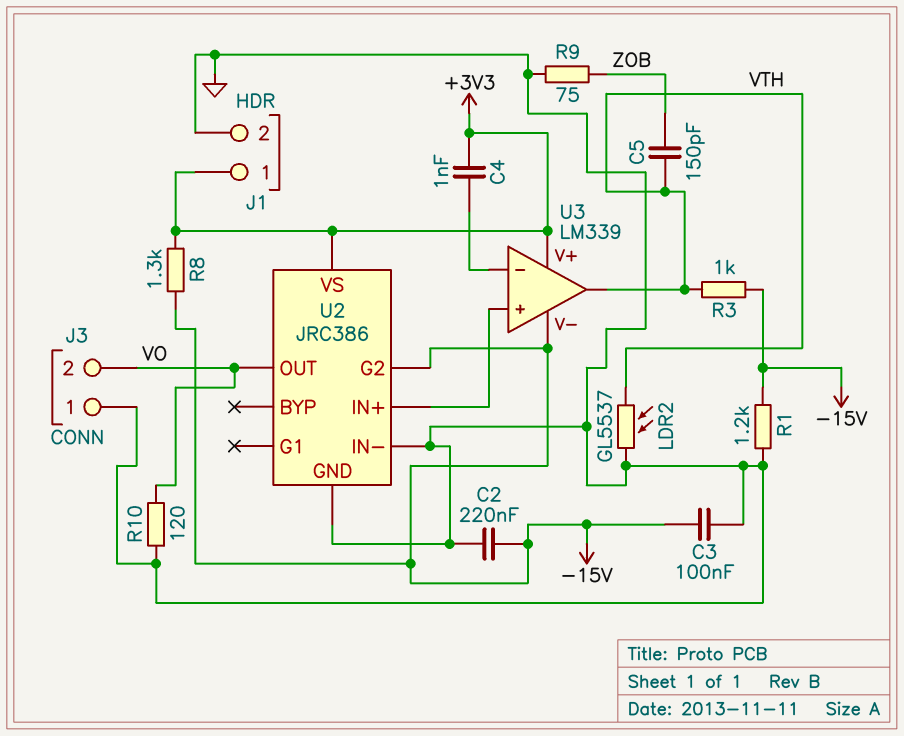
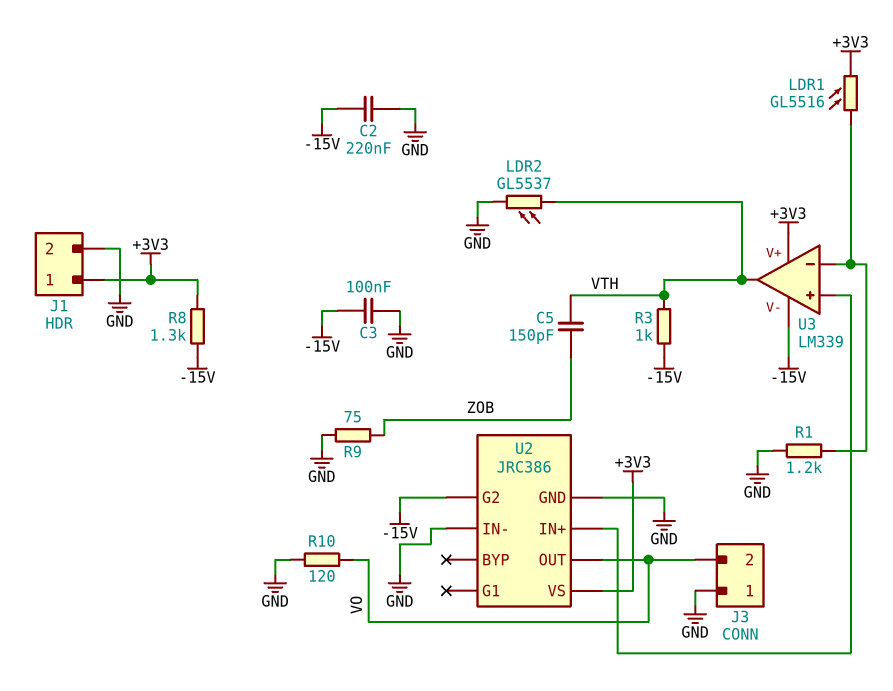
C4: 1nF (+3V3, U3/in-) -> none
LDR1: none -> GL5516 (+3V3, U3/in-)
R1: 1.2k (-15V, GND) -> 1.2k (GND, U3/in-)

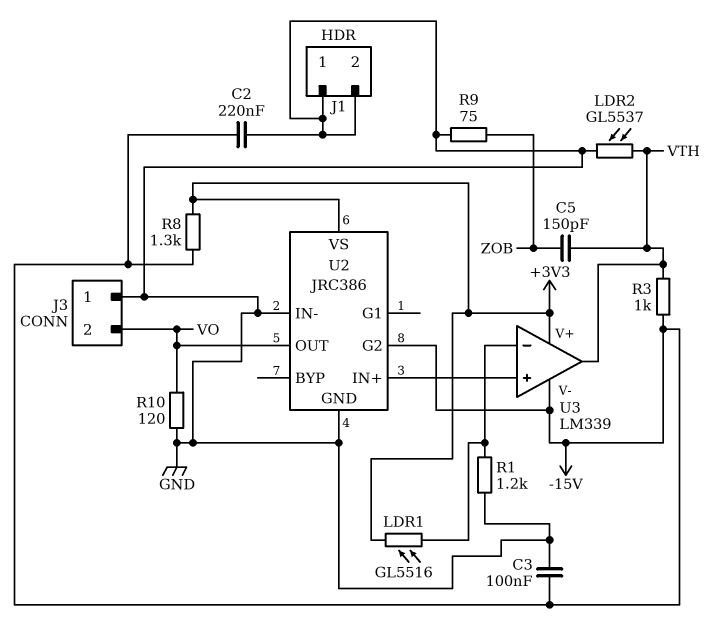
J1 pin 1: +3V3 -> GND

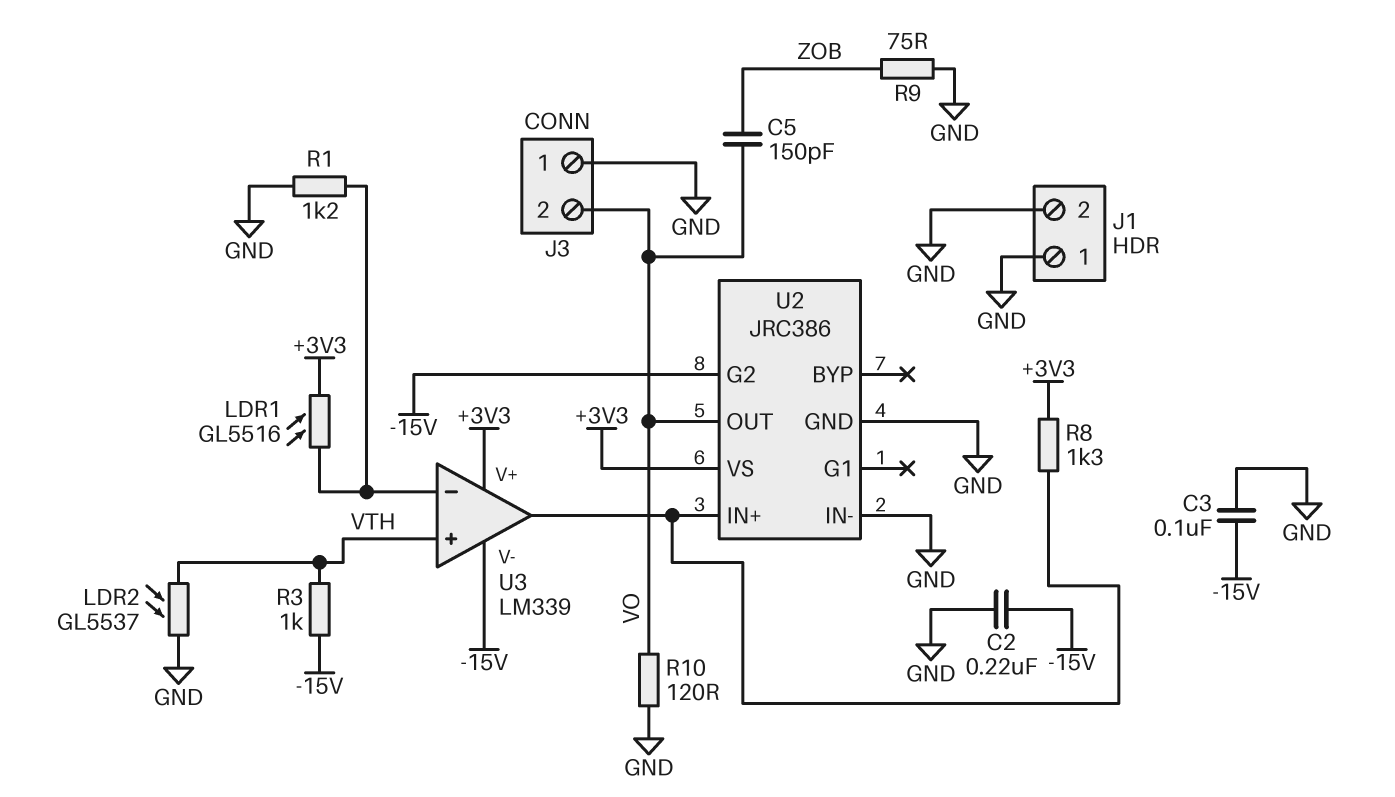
C5: 150pF (VTH, ZOB) -> 150pF (VO, ZOB)
R8: 1.3k (+3V3, -15V) -> 1.3k (+3V3, U2/IN+)
U3 pin in+: U2/IN+ -> VTH
U3 pin out: VTH -> U2/IN+

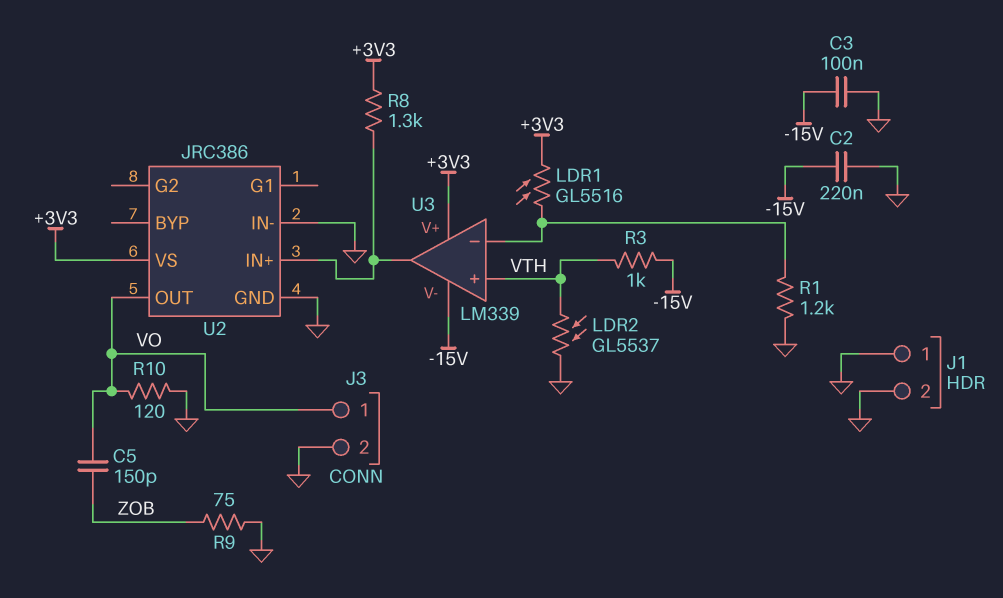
J3 pin 1: GND -> VO
J3 pin 2: VO -> GND
U2 pin G2: -15V -> none

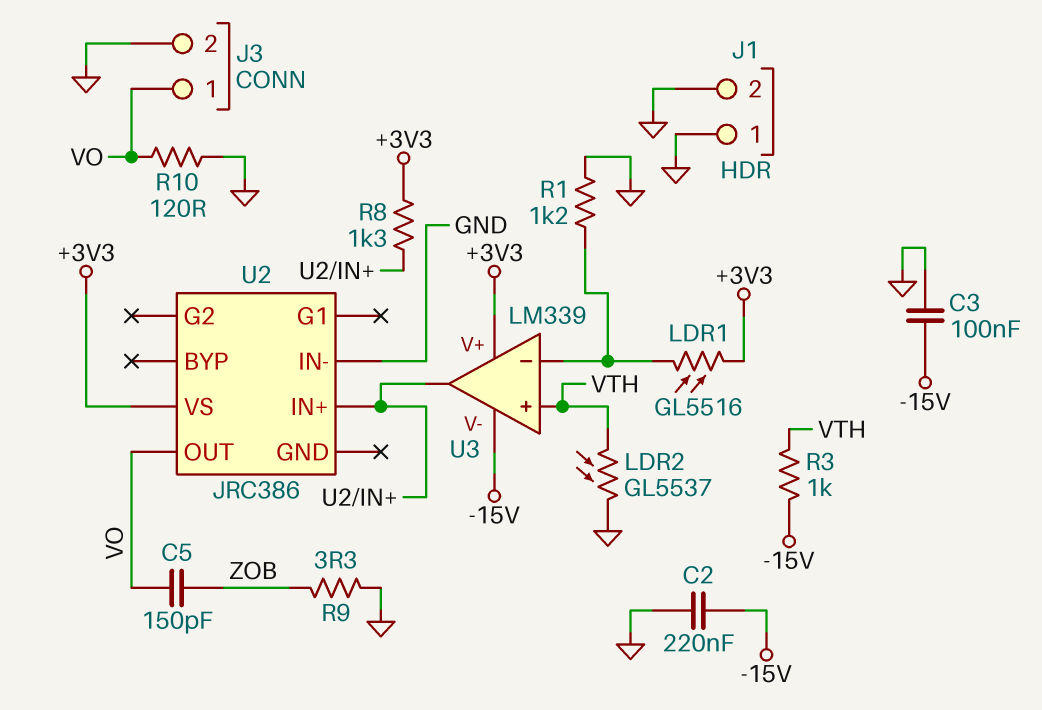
R9: 75 (GND, ZOB) -> 3.3 (GND, ZOB)
U2 pin GND: GND -> none

